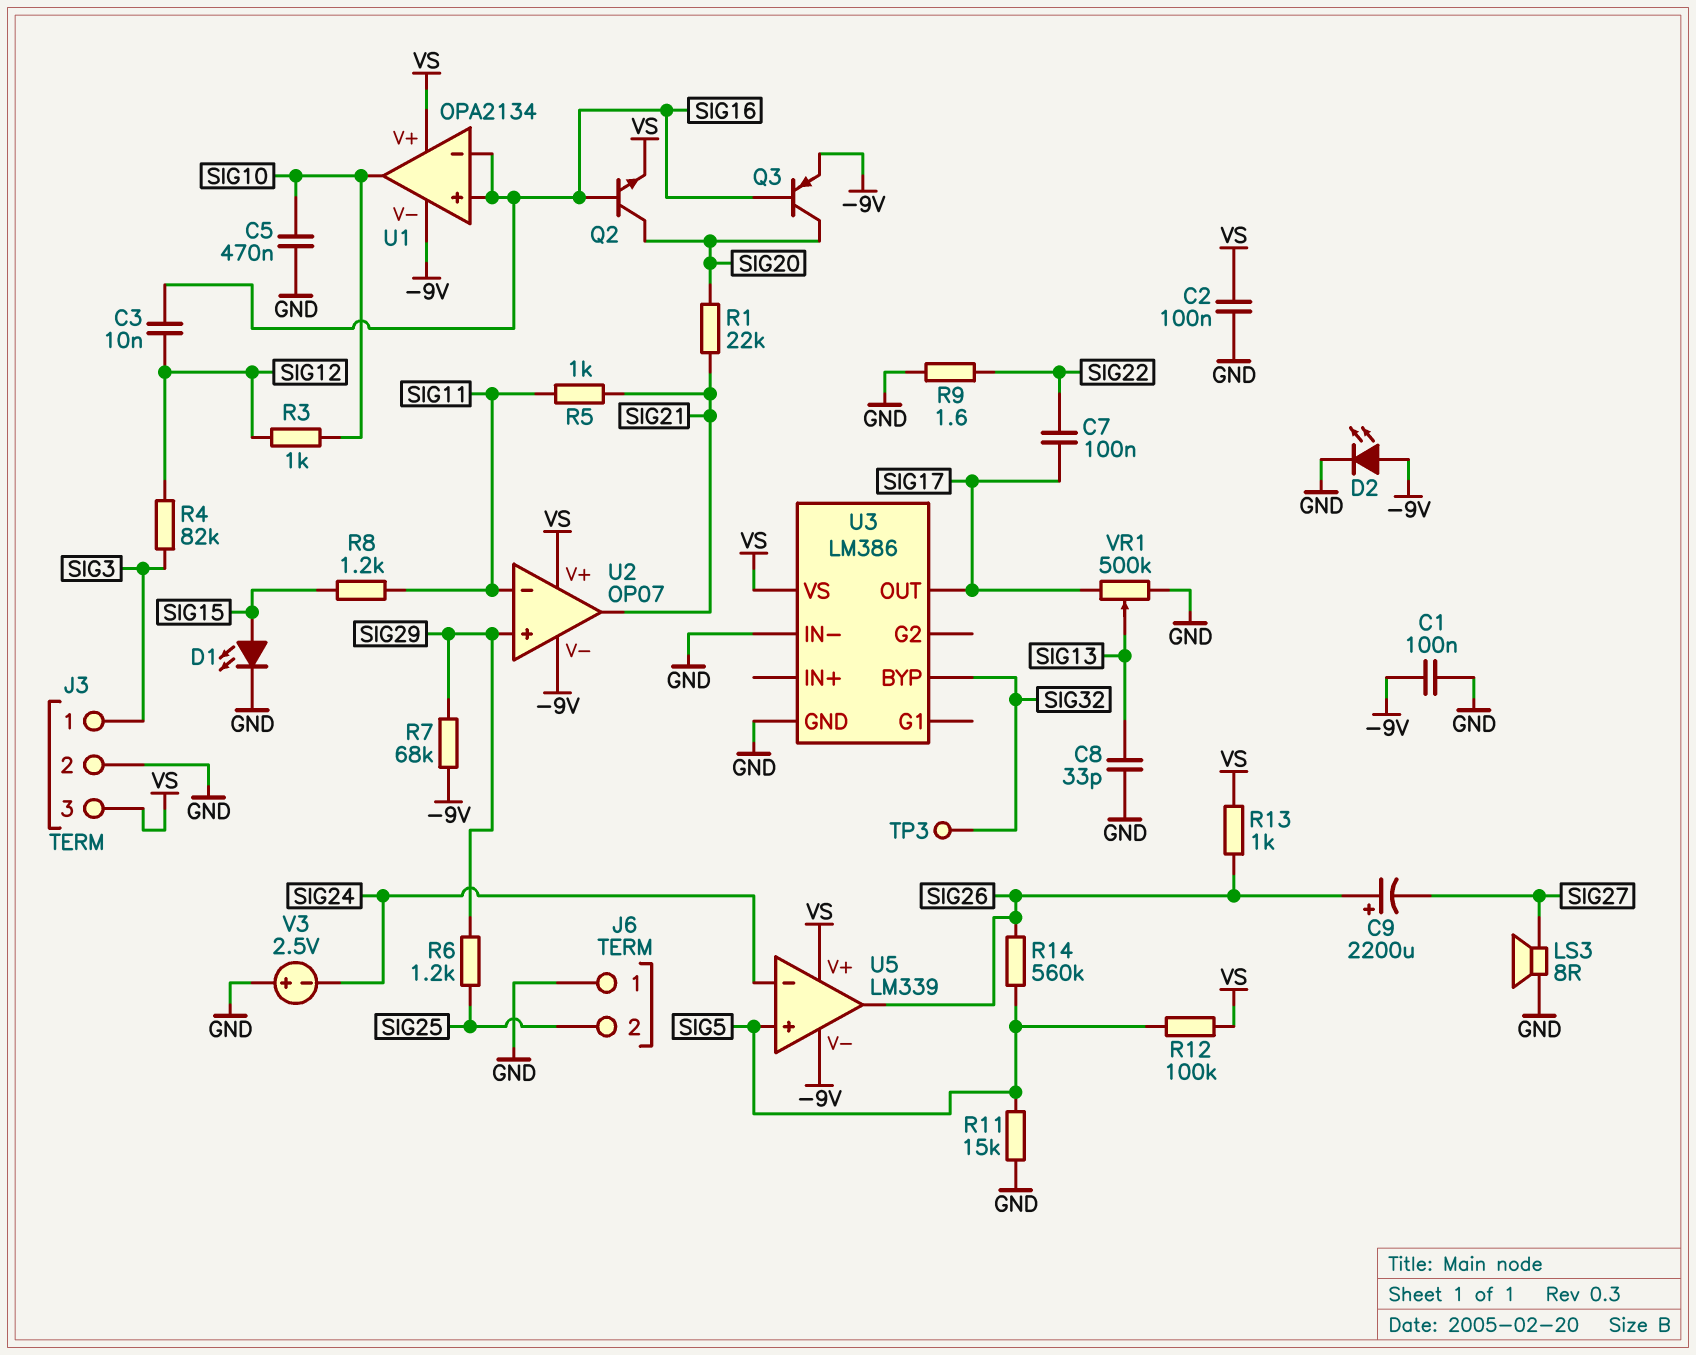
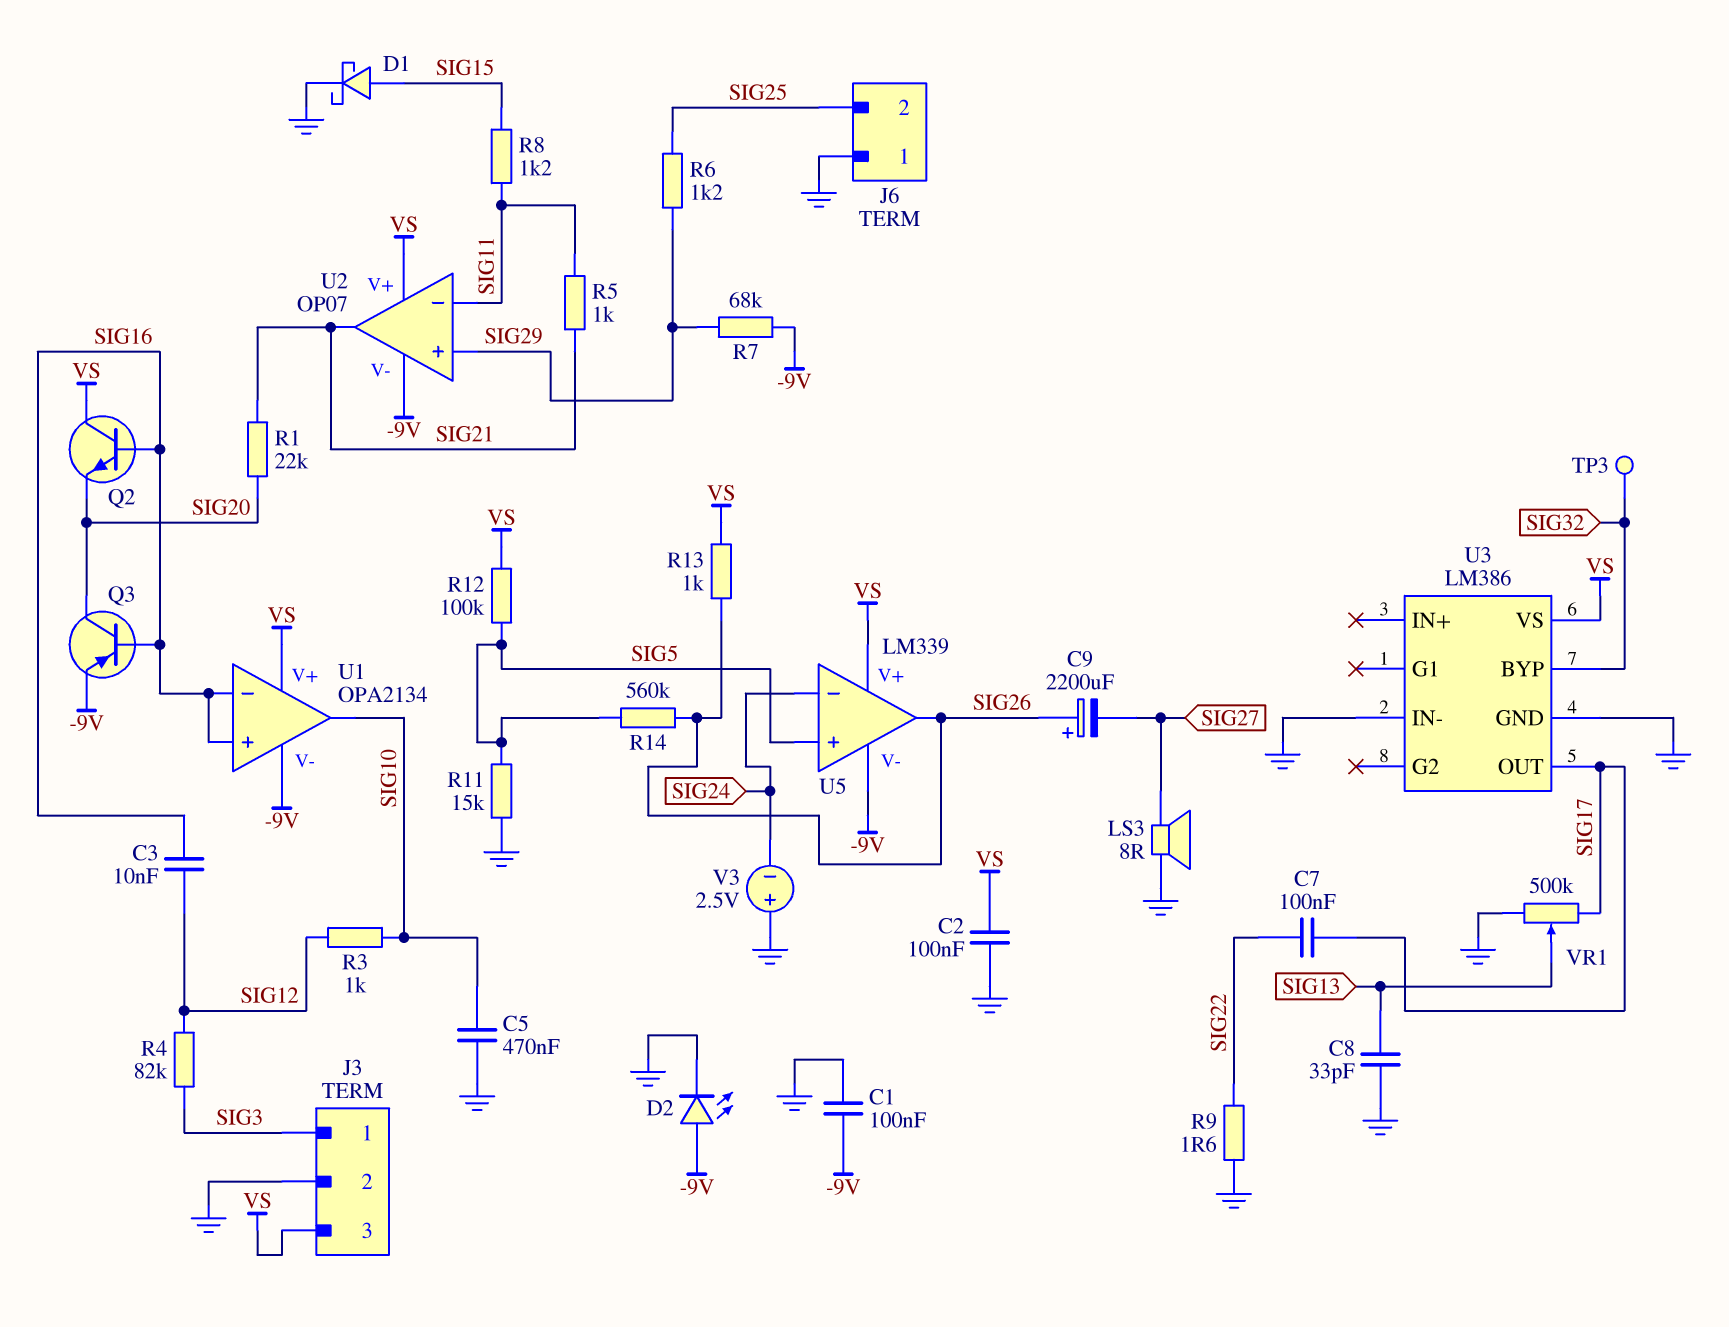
D1: LED (A SIG15, K GND) -> schottky (A SIG15, K GND)
Q2: NPN (B SIG16, C SIG20, E VS) -> NPN (B SIG16, C VS, E SIG20)

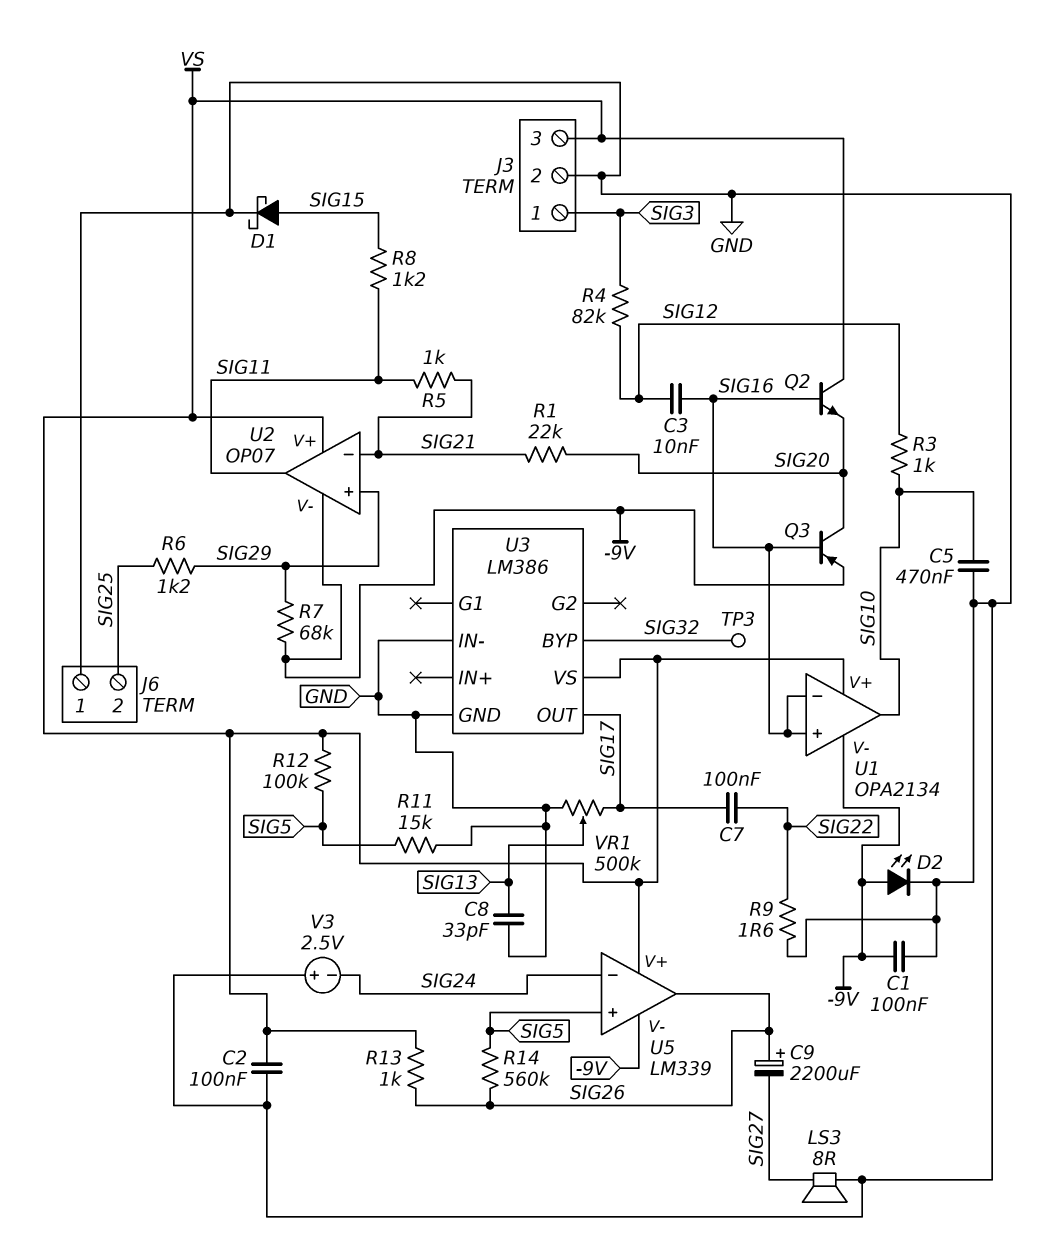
U2 pin in-: SIG11 -> SIG21
U2 pin out: SIG21 -> SIG11

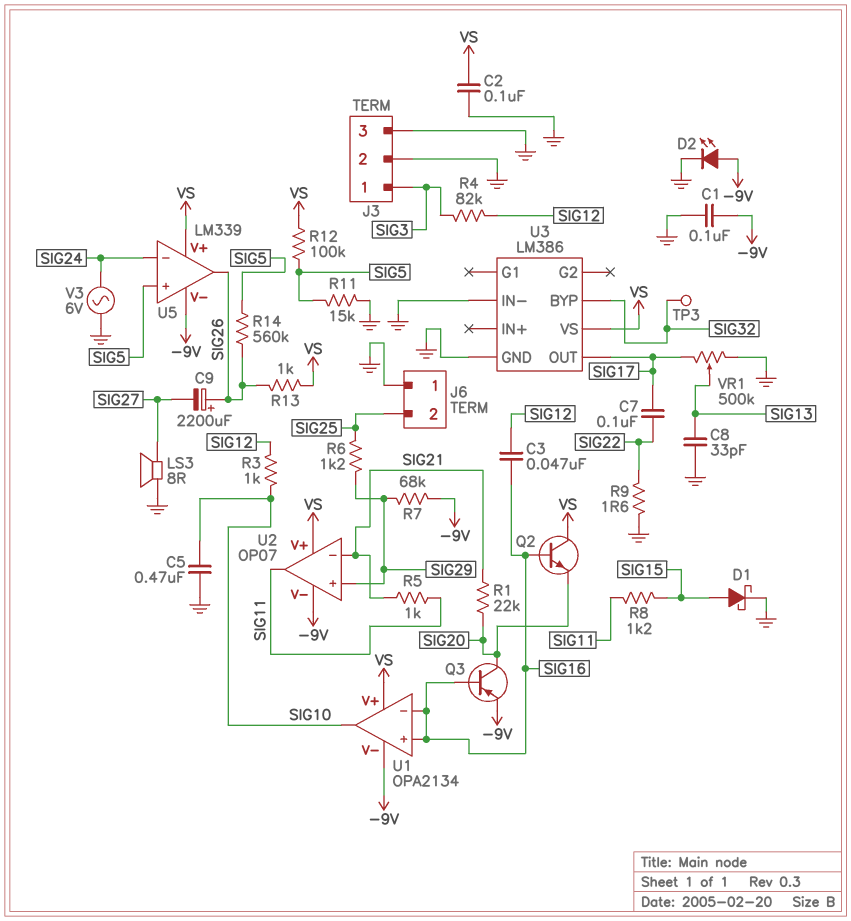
C3: 10nF (SIG12, SIG16) -> 47nF (SIG12, SIG16)
J3 pin 3: VS -> GND
V3: 2.5V (plus GND, minus SIG24) -> AC 6V (GND, SIG24)

